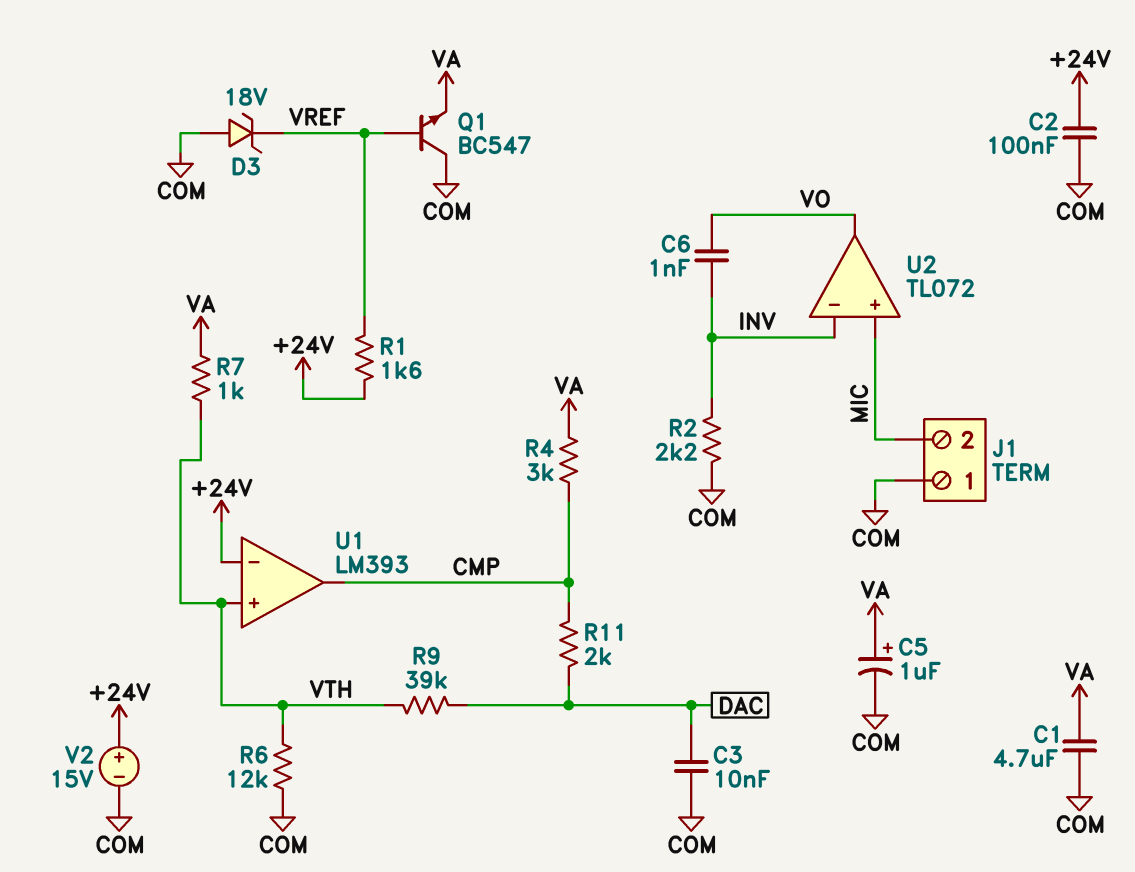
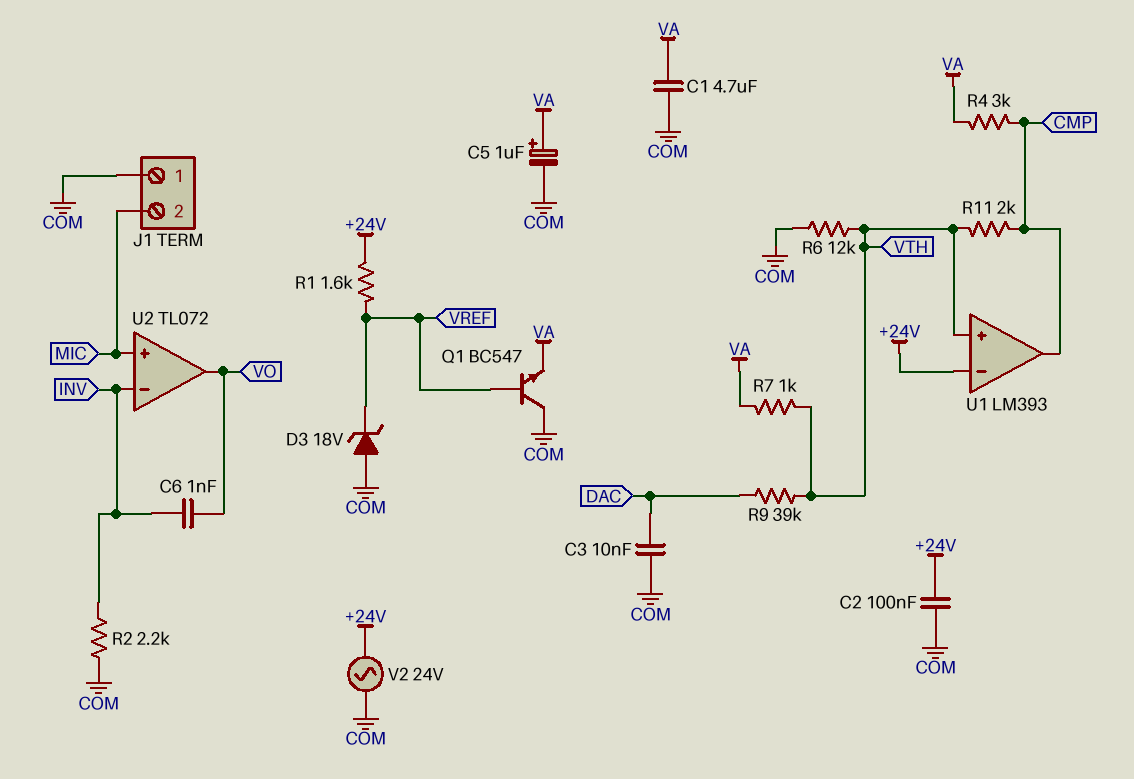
R11: 2k (CMP, DAC) -> 2k (CMP, VTH)
V2: 15V (plus +24V, minus COM) -> AC 24V (+24V, COM)

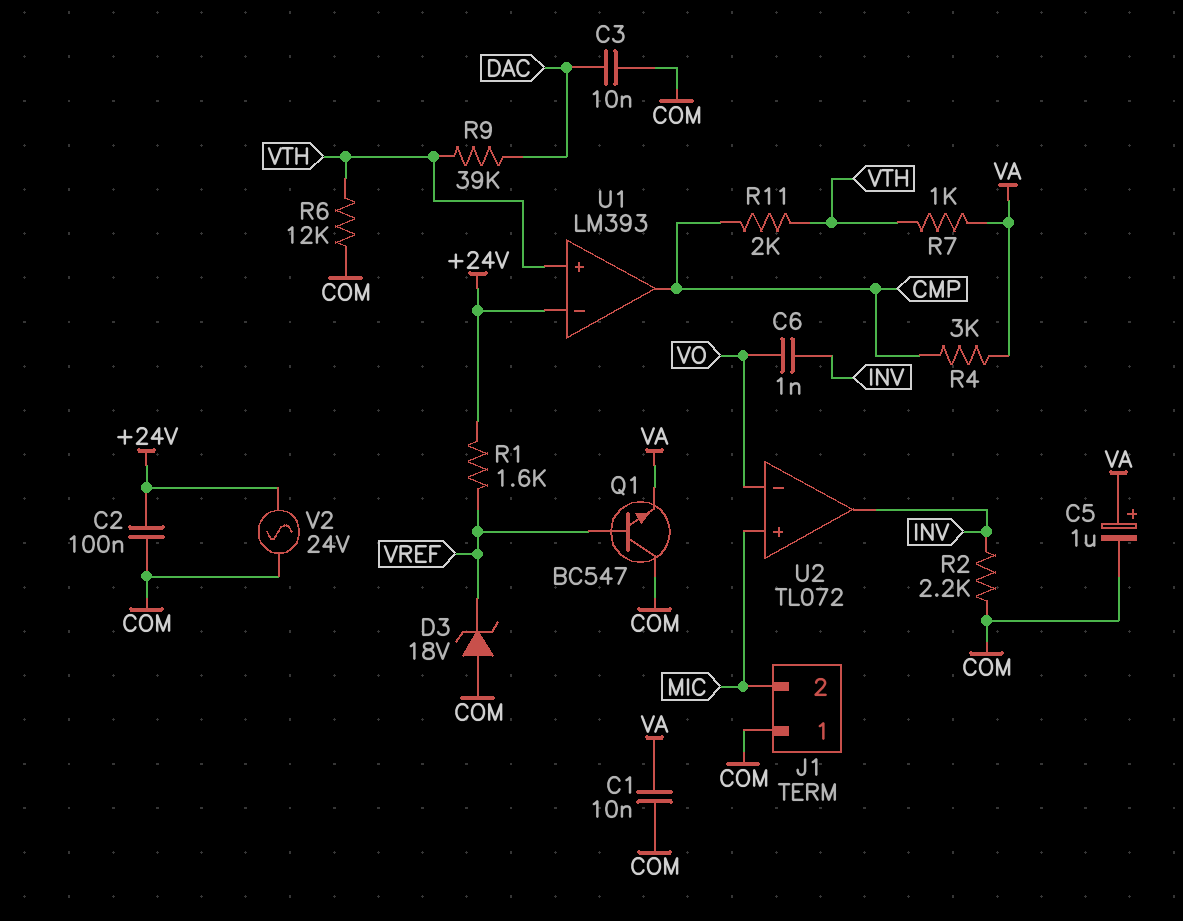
C1: 4.7uF (COM, VA) -> 10nF (COM, VA)
U2 pin in-: INV -> VO
U2 pin out: VO -> INV

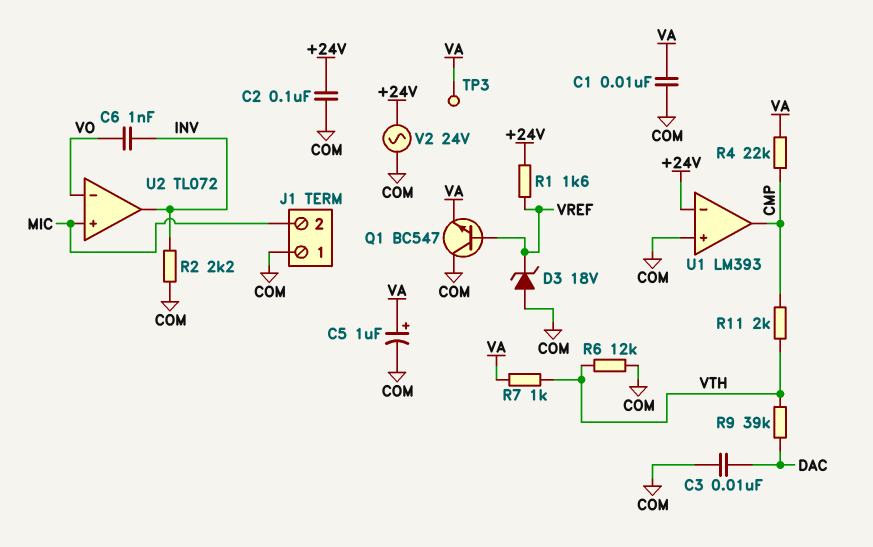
R4: 3k (CMP, VA) -> 22k (CMP, VA)
TP3: none -> test point (VA)
U1 pin in+: VTH -> COM

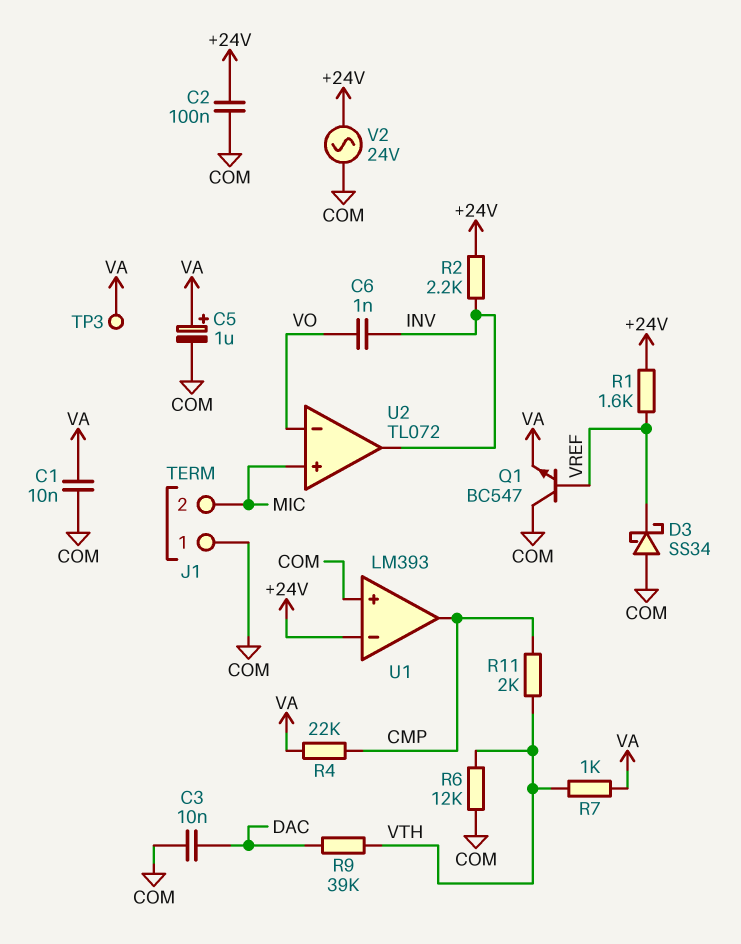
D3: zener 18V (A COM, K VREF) -> schottky SS34 (A COM, K VREF)
R2: 2.2k (COM, INV) -> 2.2k (+24V, INV)

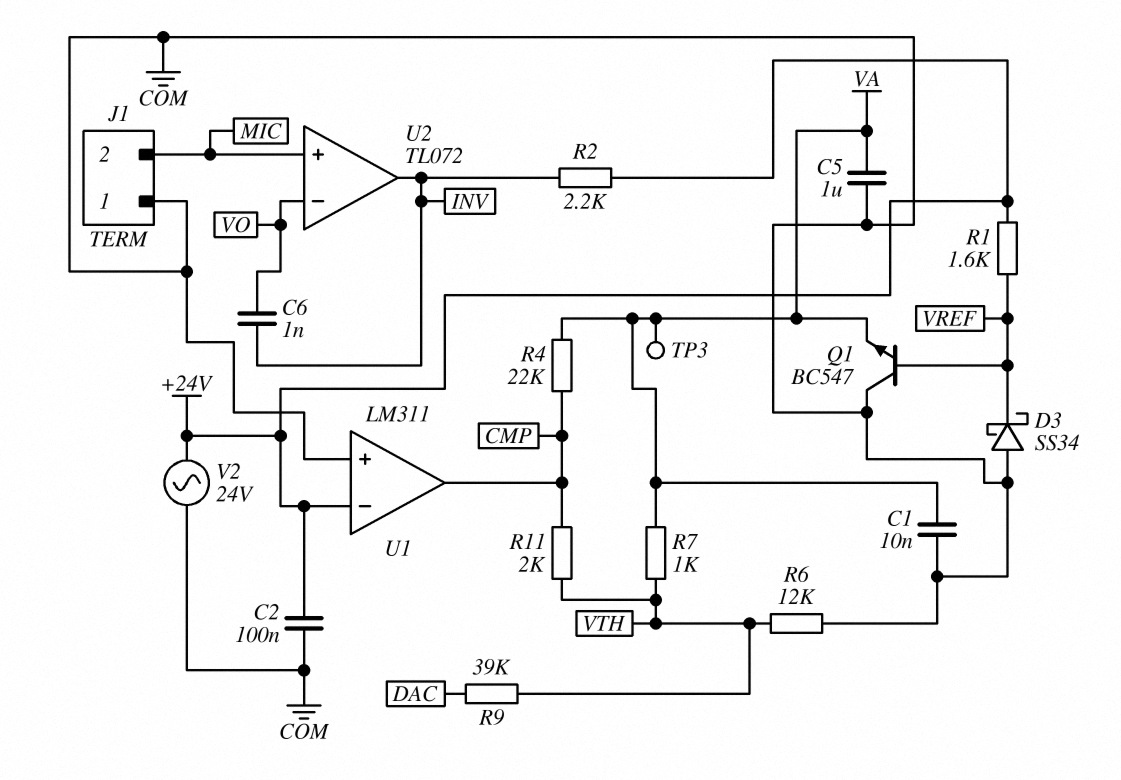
C3: 10nF (COM, DAC) -> none
C5: 1uF (plus VA, minus COM) -> 1uF (COM, VA)
U1: LM393 -> LM311

